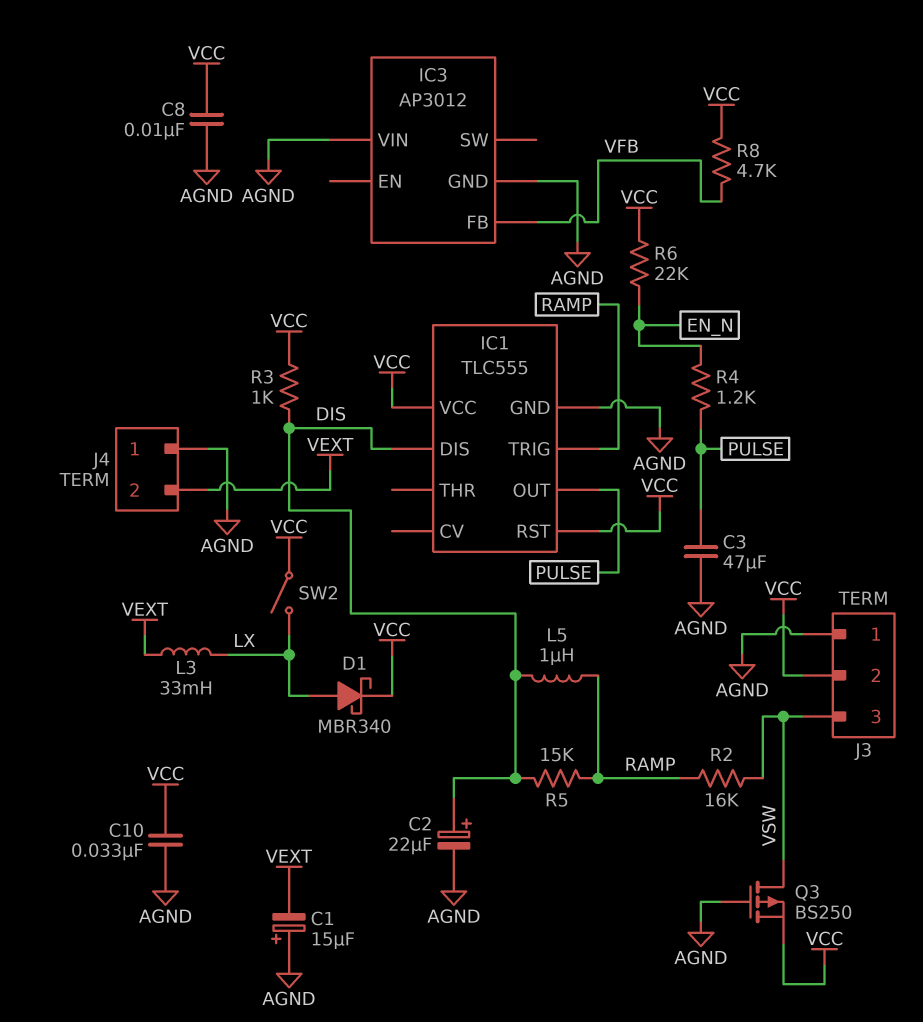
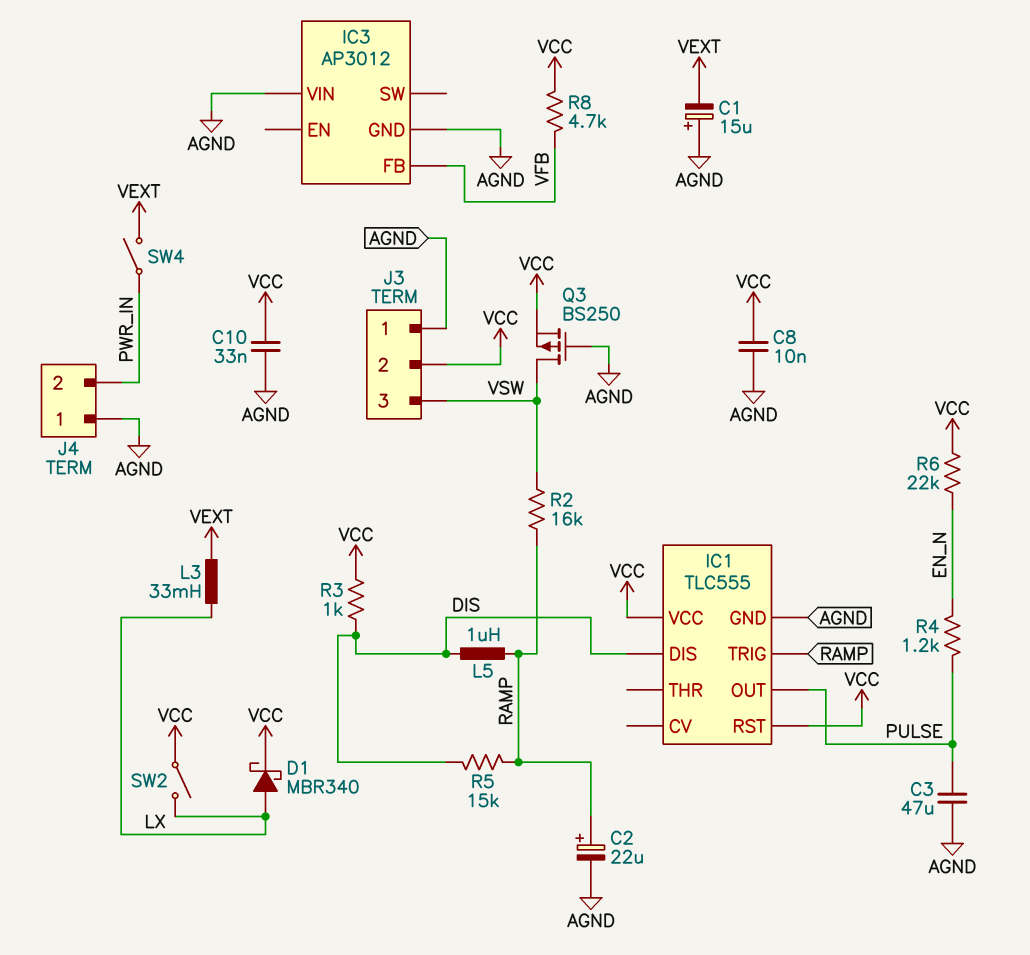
C2: 22uF (plus DIS, minus AGND) -> 22uF (plus RAMP, minus AGND)
J4 pin 2: VEXT -> PWR_IN
SW4: none -> switch (PWR_IN, VEXT)

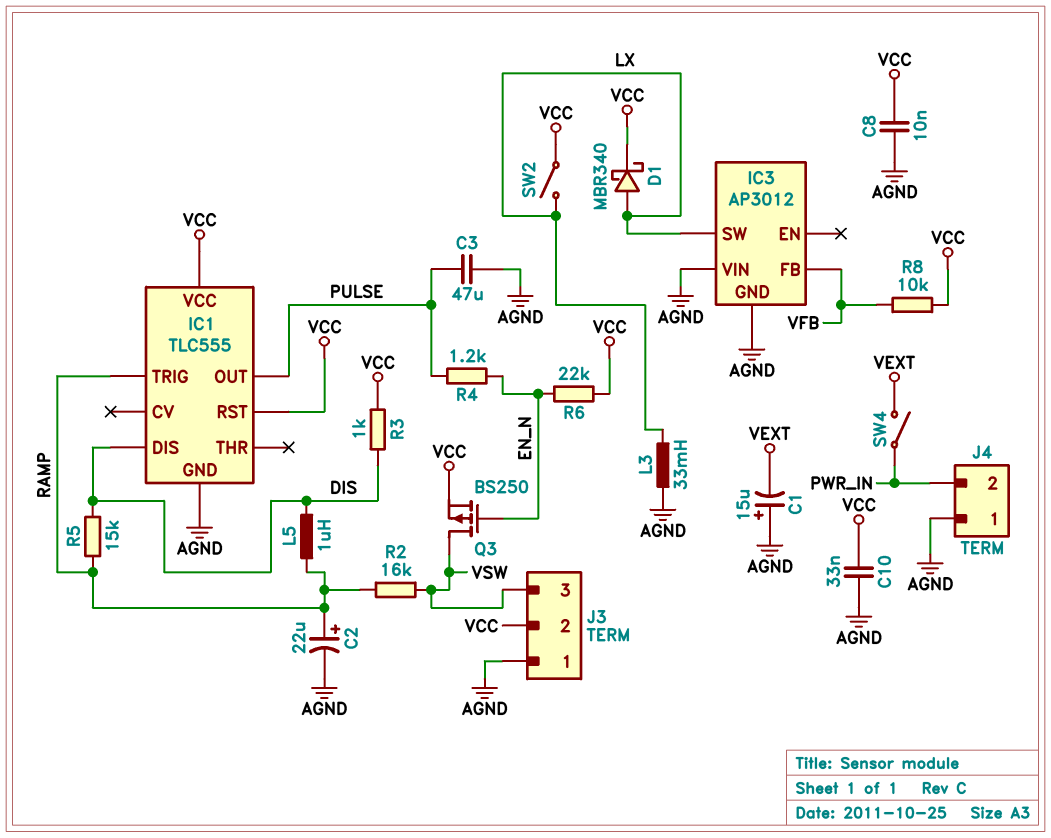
IC3 pin SW: none -> LX
L3: 33mH (LX, VEXT) -> 33mH (AGND, LX)
Q3: PMOS BS250 (G AGND, D VSW, S VCC) -> PMOS BS250 (G EN_N, D VSW, S VCC)
R8: 4.7k (VCC, VFB) -> 10k (VCC, VFB)

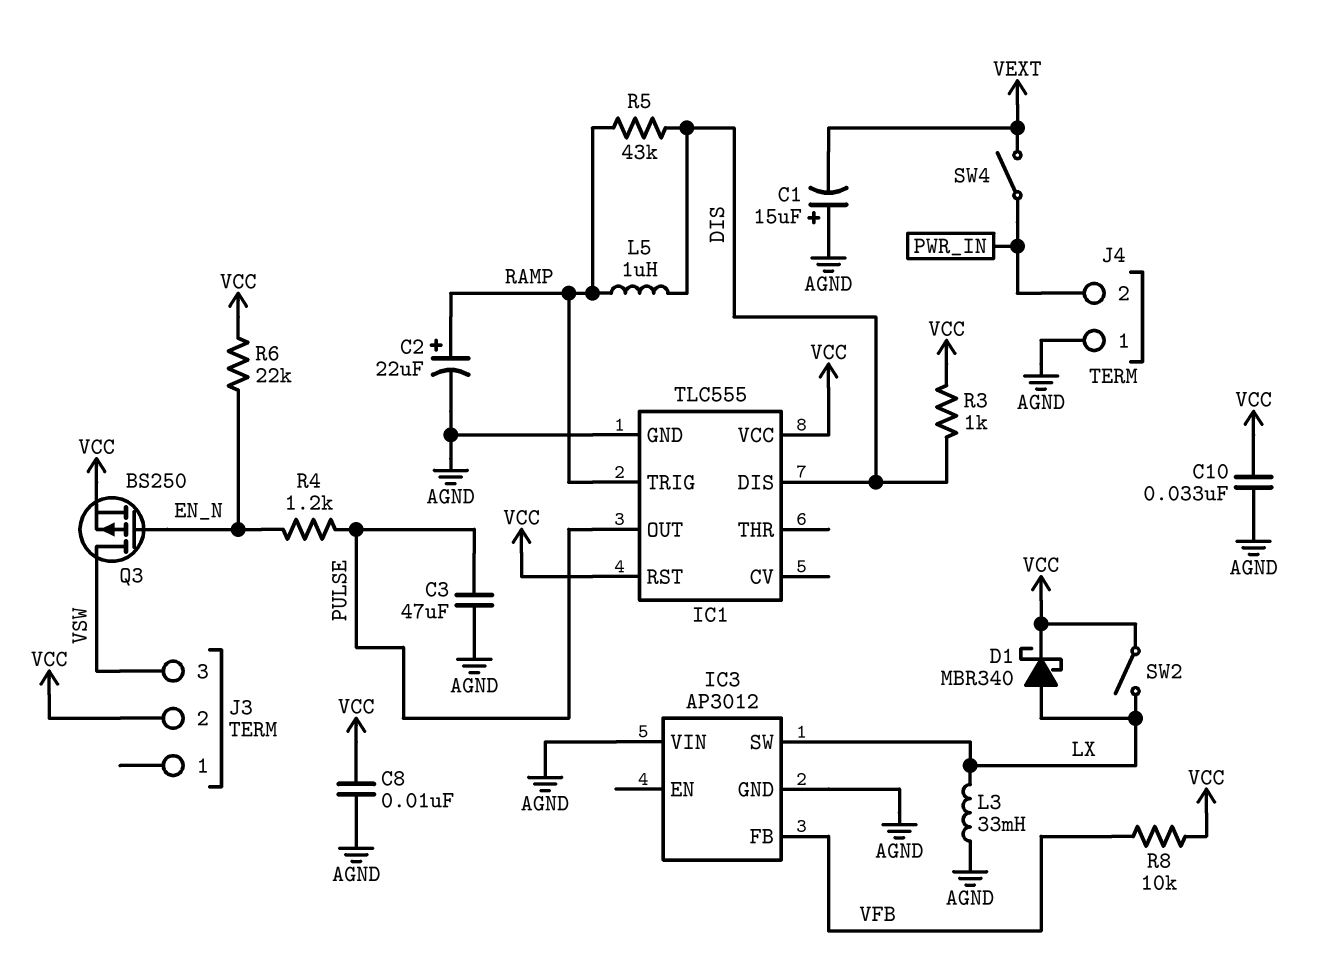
J3 pin 1: AGND -> none
R2: 16k (RAMP, VSW) -> none
R5: 15k (DIS, RAMP) -> 43k (DIS, RAMP)

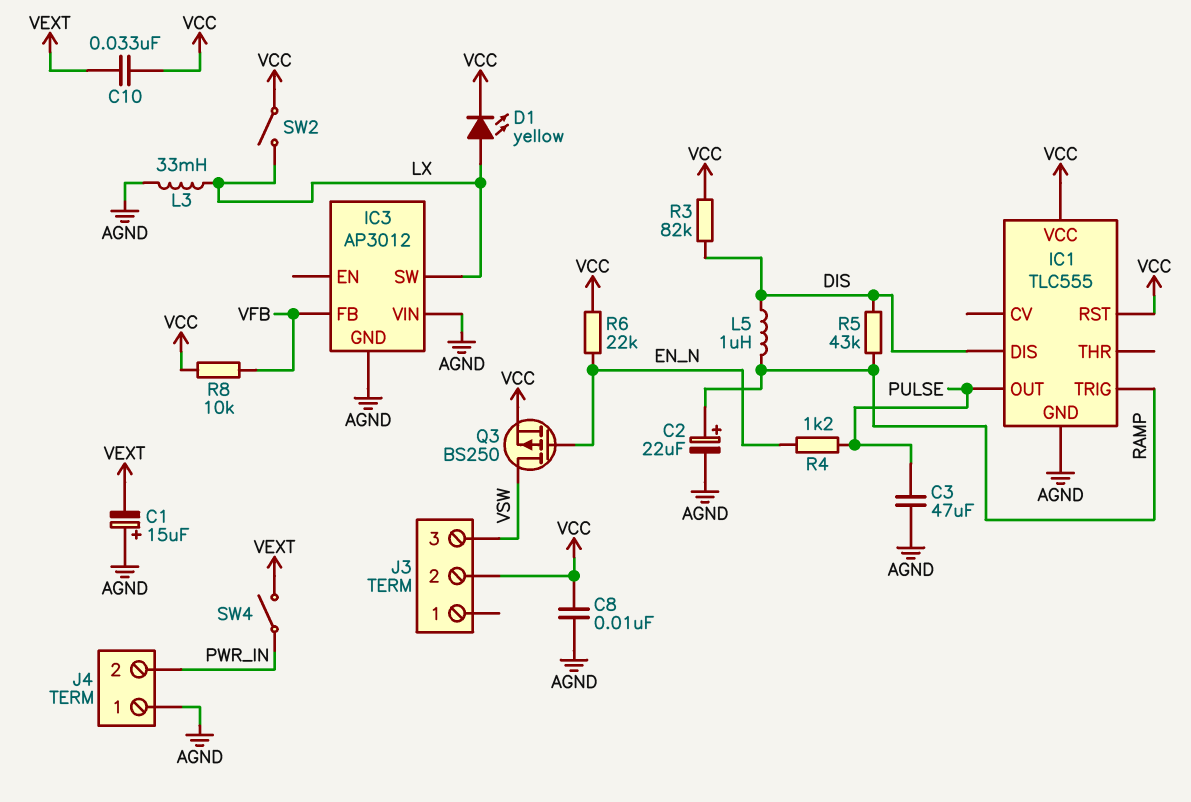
C10: 33nF (AGND, VCC) -> 33nF (VCC, VEXT)
D1: schottky MBR340 (A LX, K VCC) -> LED yellow (A LX, K VCC)
R3: 1k (DIS, VCC) -> 82k (DIS, VCC)

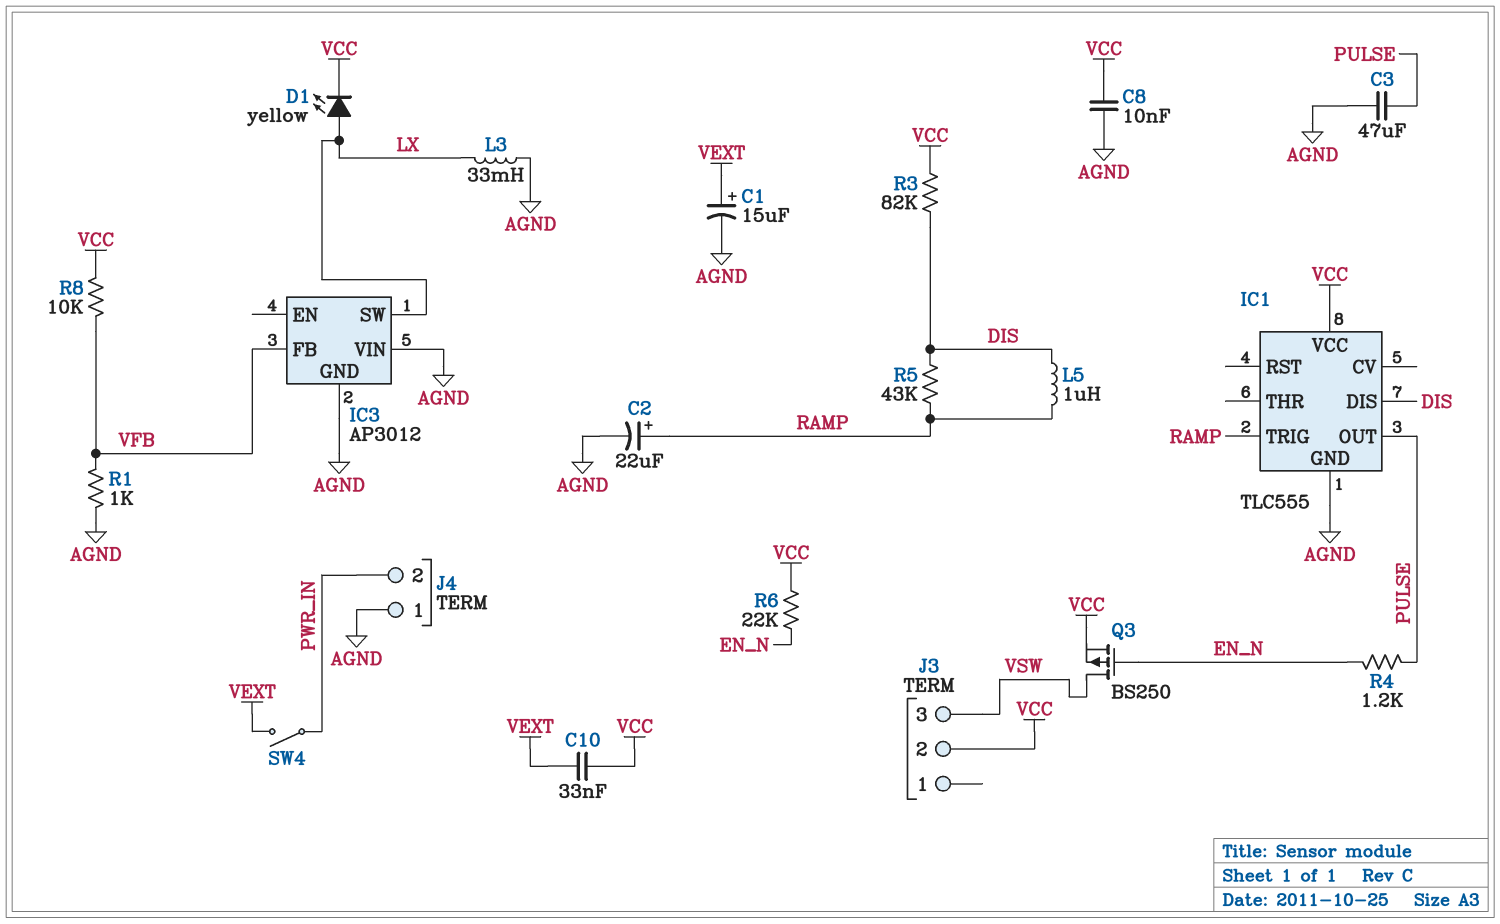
C1: 15uF (plus AGND, minus VEXT) -> 15uF (plus VEXT, minus AGND)
IC1 pin RST: VCC -> none
R1: none -> 1k (AGND, VFB)
SW2: switch (LX, VCC) -> none

